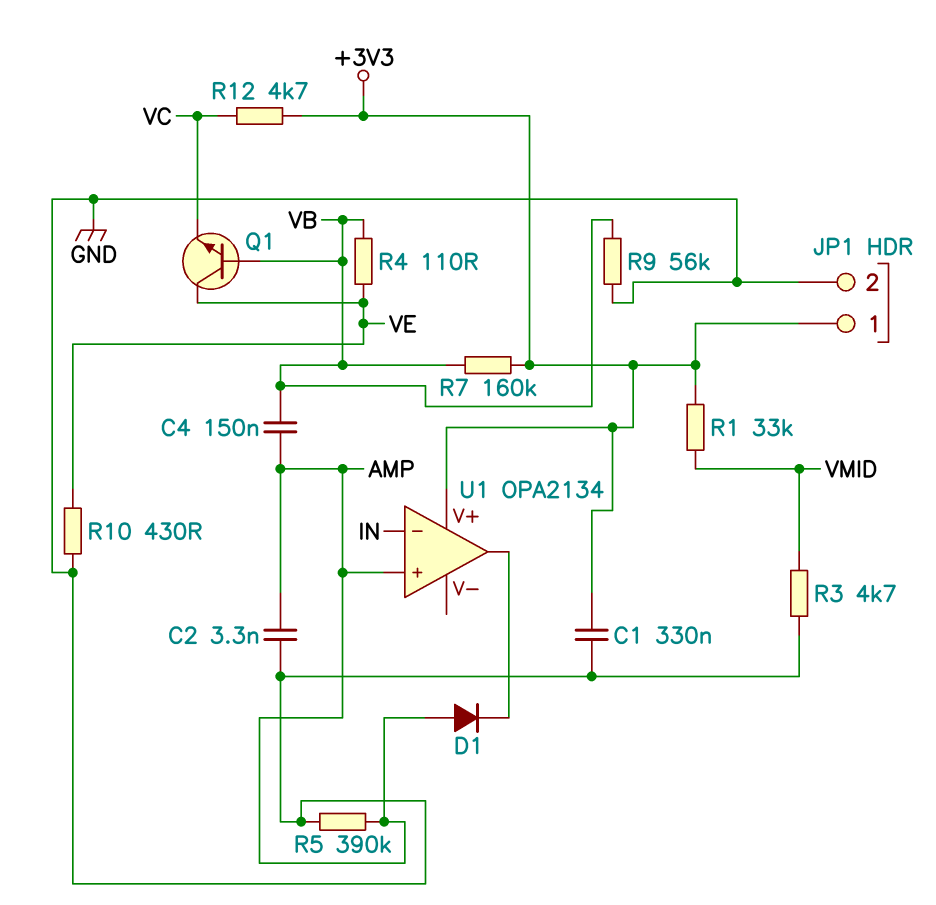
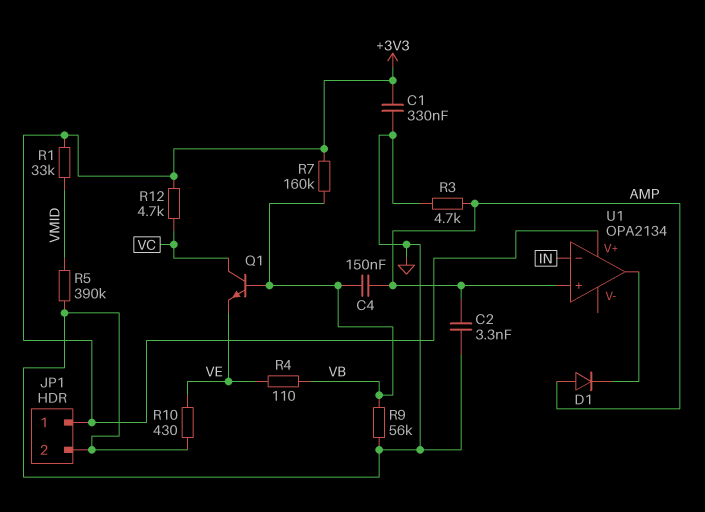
Q1: NPN (B VB, C VE, E VC) -> NPN (B VB, C VC, E VE)
R3: 4.7k (GND, VMID) -> 4.7k (AMP, GND)
R5: 390k (AMP, GND) -> 390k (GND, VMID)

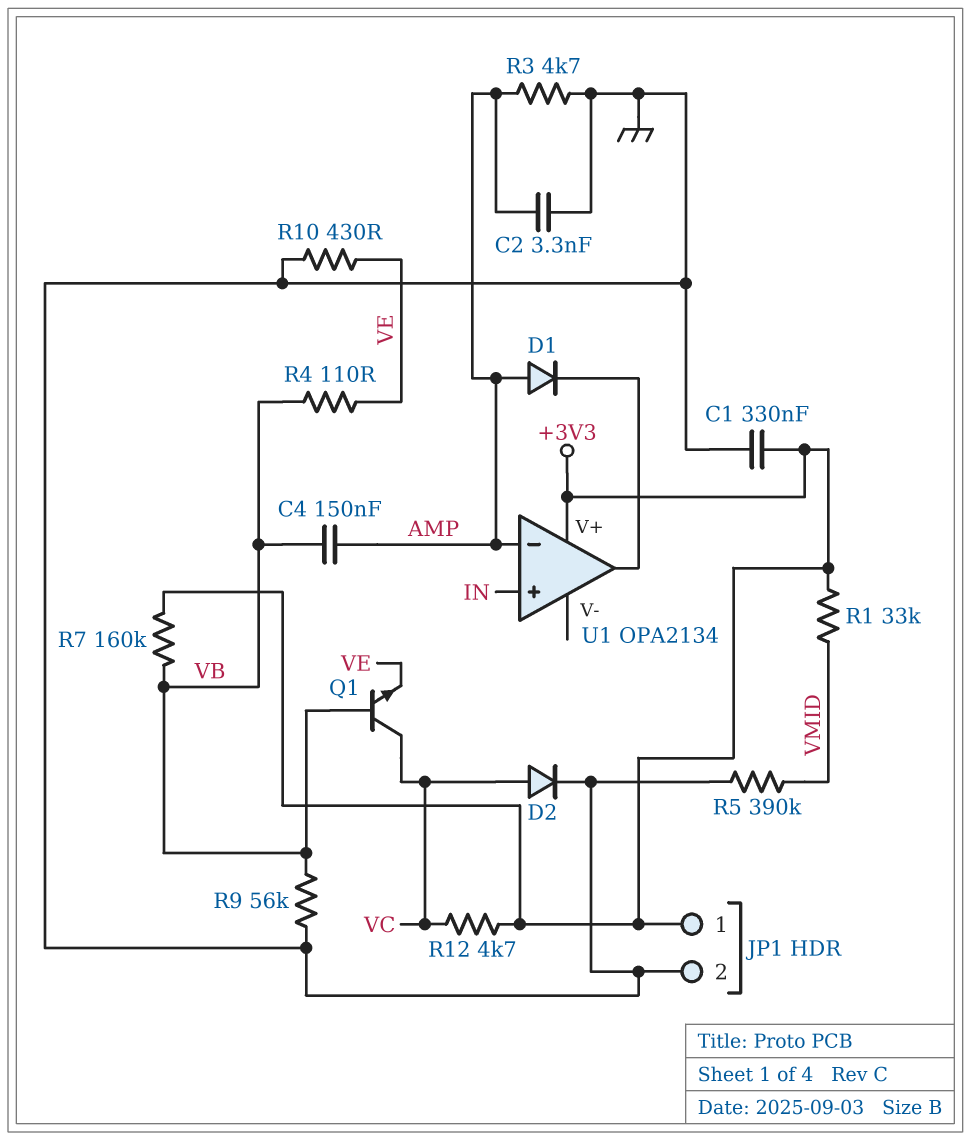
D2: none -> diode (A VC, K GND)
U1 pin in+: AMP -> IN
U1 pin in-: IN -> AMP

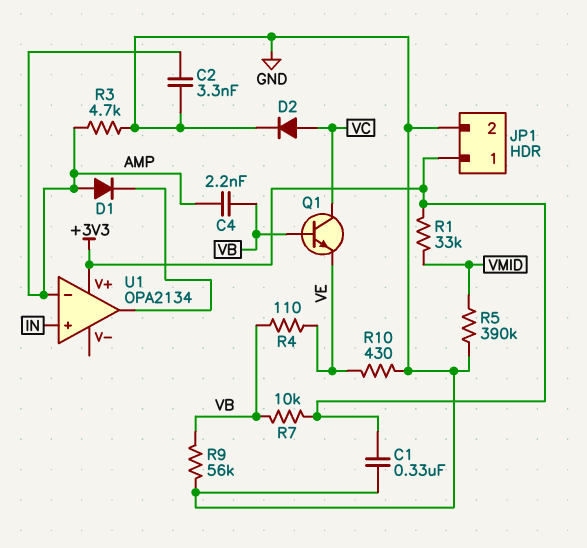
C4: 150nF (AMP, VB) -> 2.2nF (AMP, VB)
R7: 160k (+3V3, VB) -> 10k (+3V3, VB)
R12: 4.7k (+3V3, VC) -> none

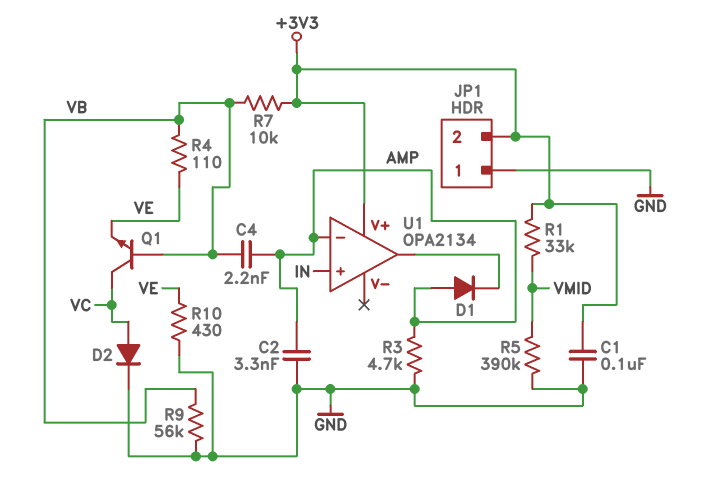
C1: 330nF (+3V3, GND) -> 100nF (+3V3, GND)
JP1 pin 1: +3V3 -> GND
JP1 pin 2: GND -> +3V3

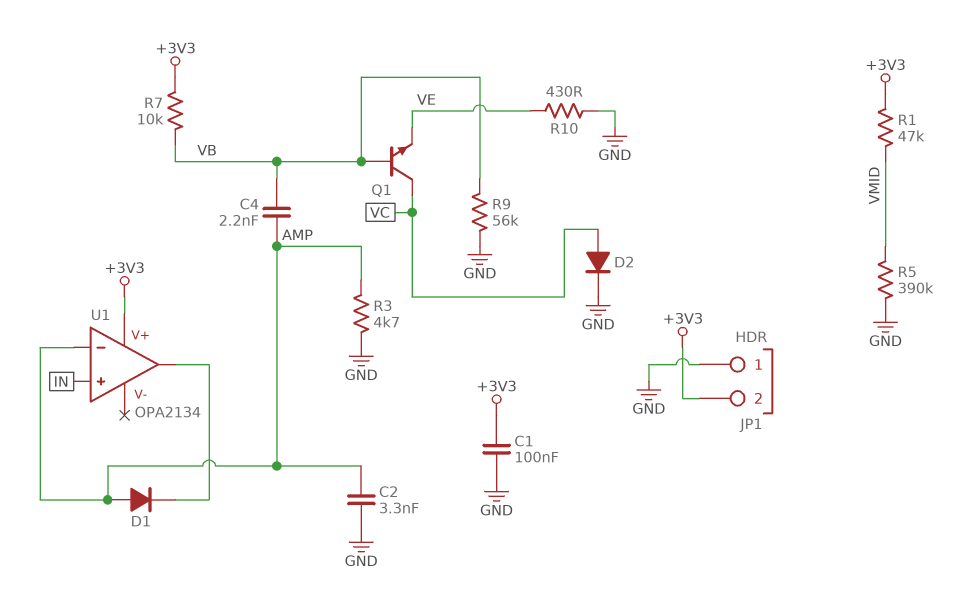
R1: 33k (+3V3, VMID) -> 47k (+3V3, VMID)
R4: 110 (VB, VE) -> none

